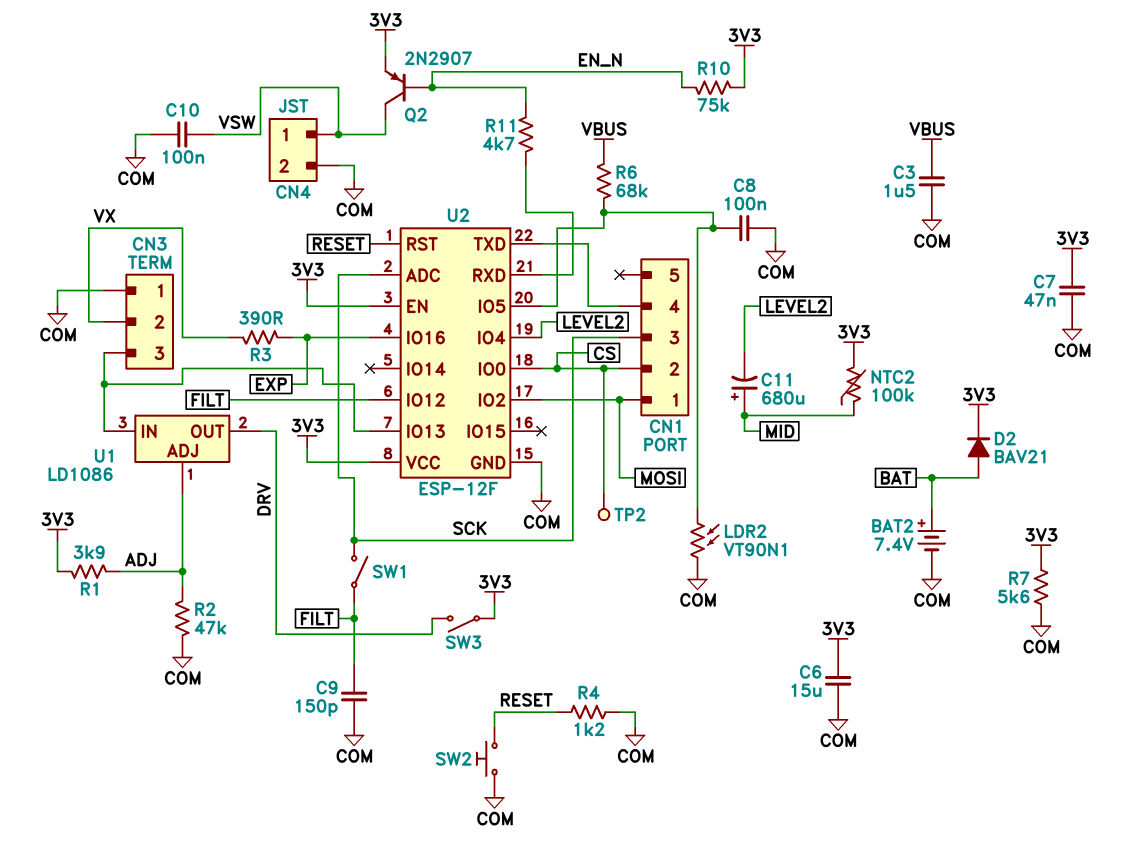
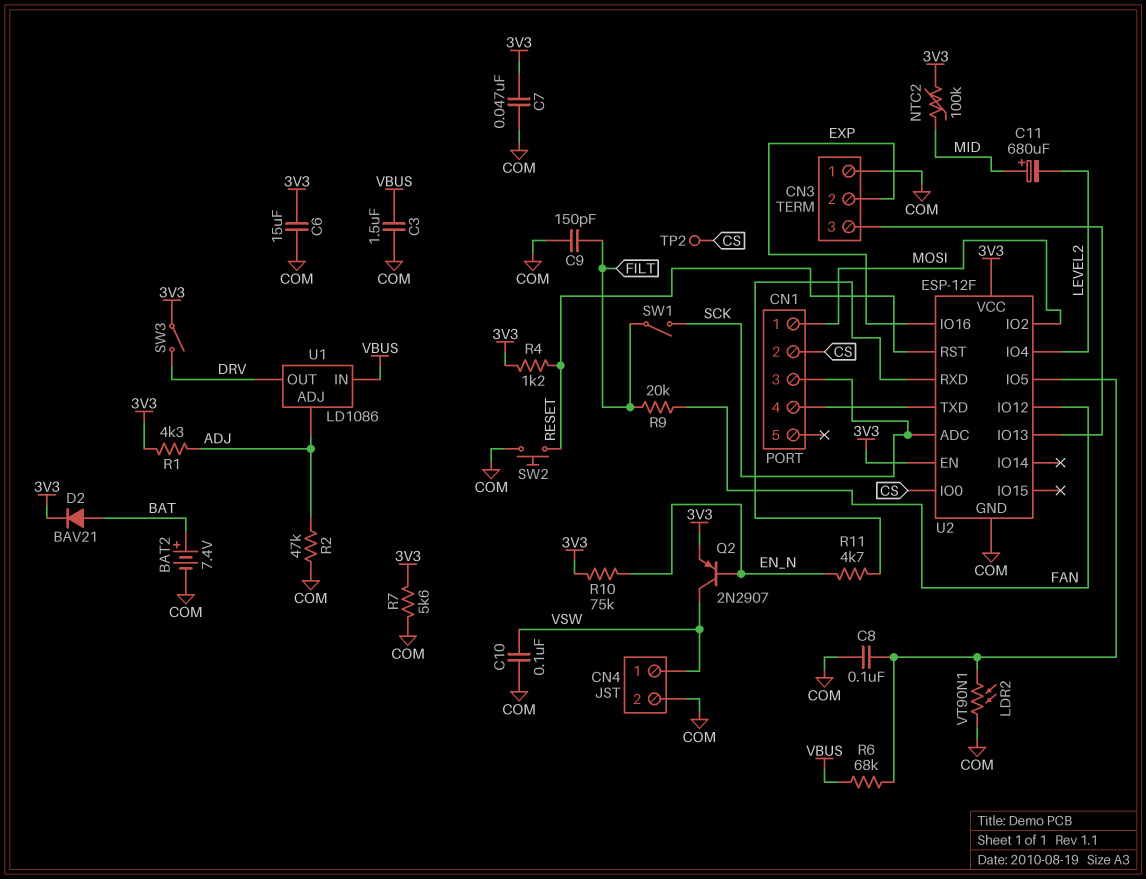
CN3 pin 2: VX -> EXP
R1: 3.9k (3V3, ADJ) -> 4.3k (3V3, ADJ)
R3: 390 (EXP, VX) -> none
R4: 1.2k (COM, RESET) -> 1.2k (3V3, RESET)
R9: none -> 20k (FAN, FILT)
U1 pin IN: CN3/3 -> VBUS
U2 pin IO12: FILT -> FAN

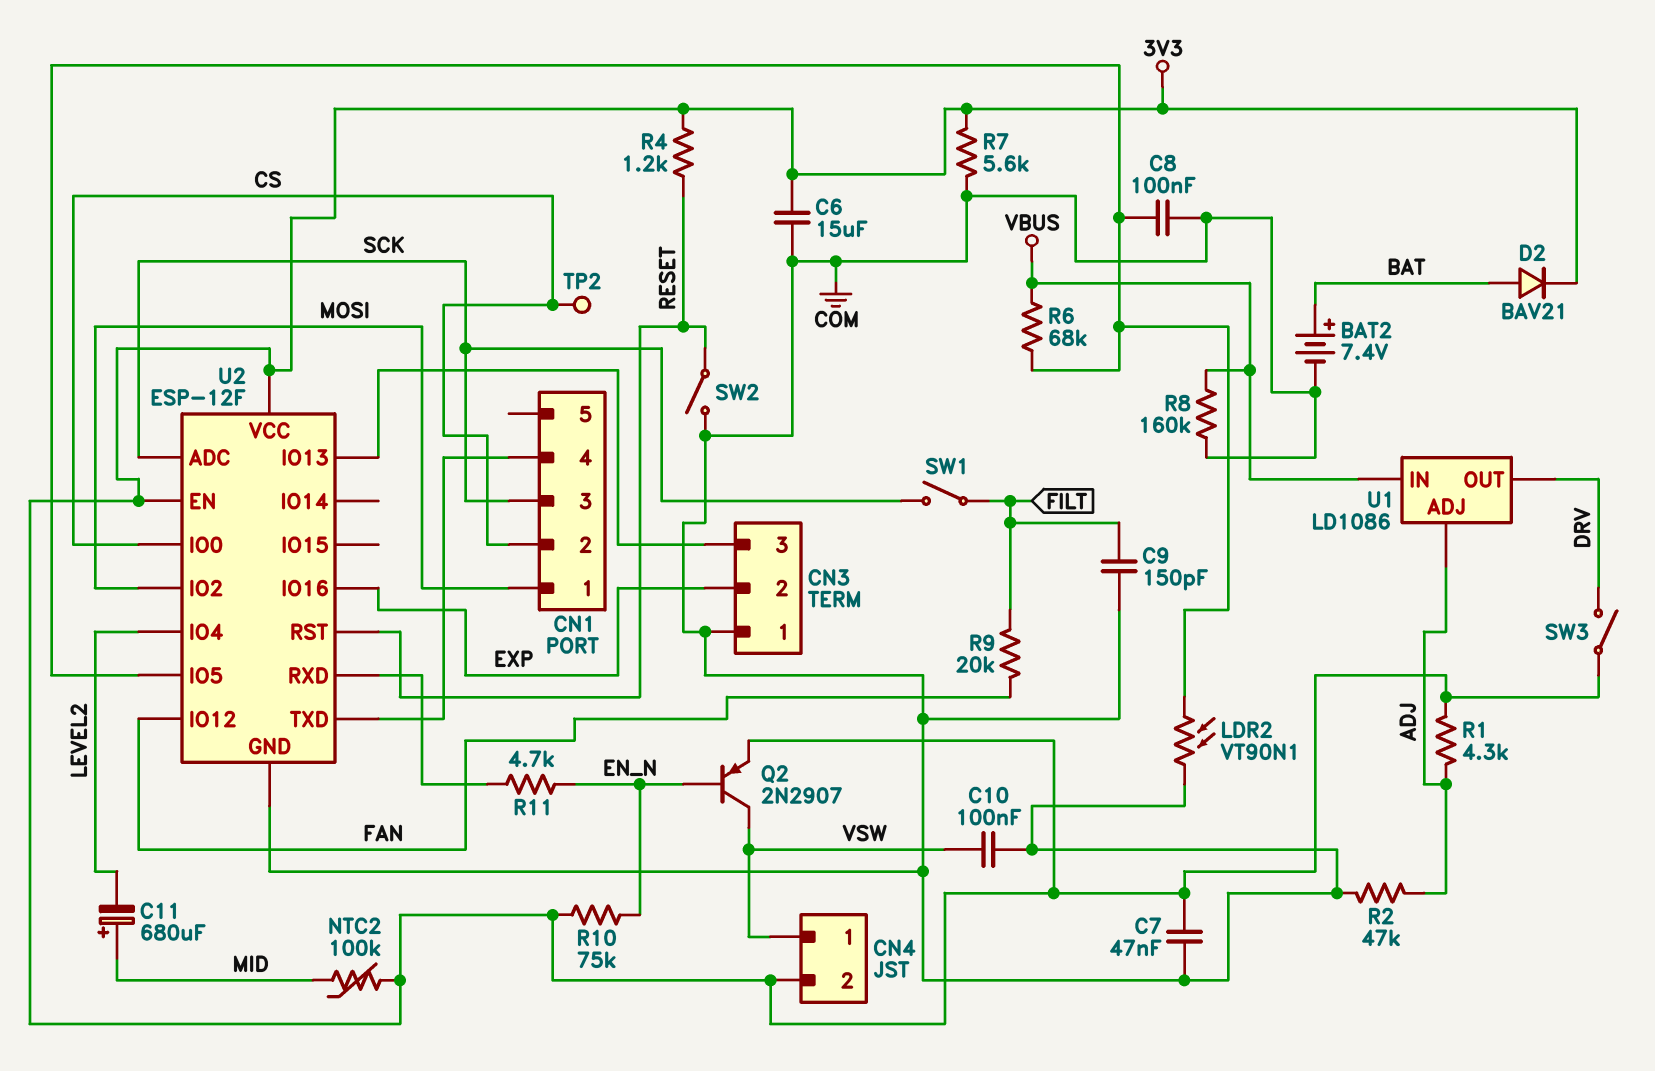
C3: 1.5uF (COM, VBUS) -> none
CN4 pin 2: COM -> 3V3
R8: none -> 160k (COM, VBUS)
SW2: button (COM, RESET) -> switch (COM, RESET)

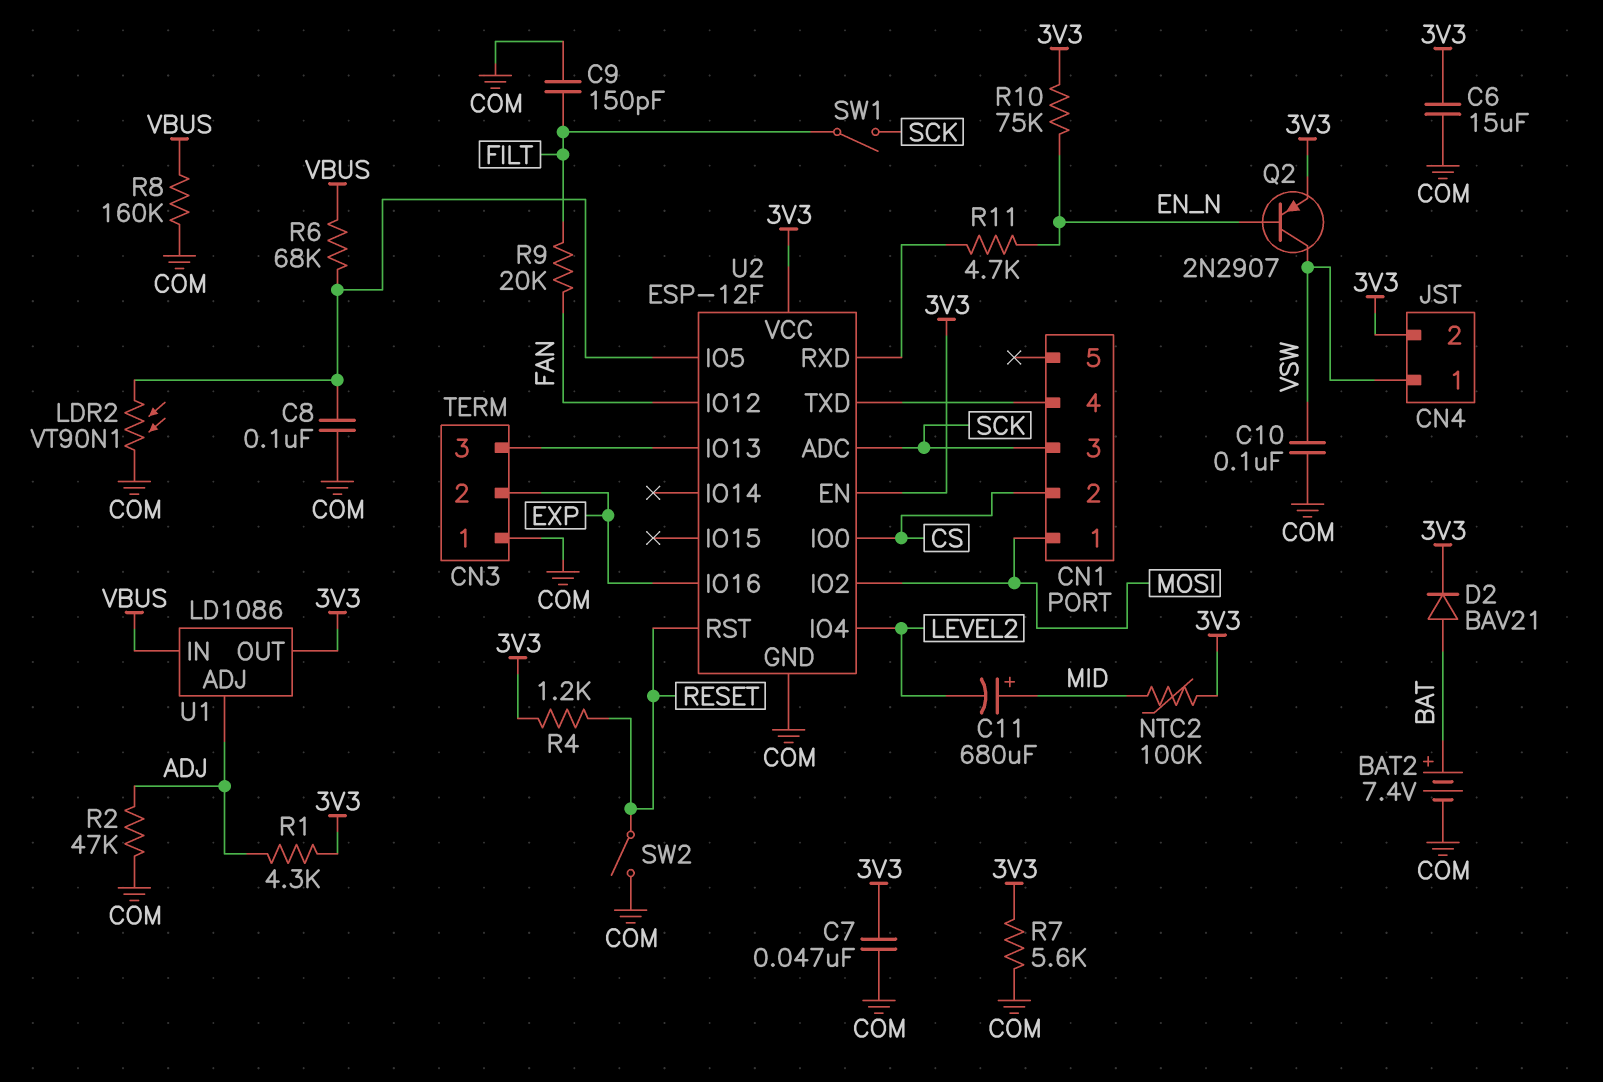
SW3: switch (3V3, DRV) -> none
TP2: test point (CS) -> none
U1 pin OUT: DRV -> 3V3

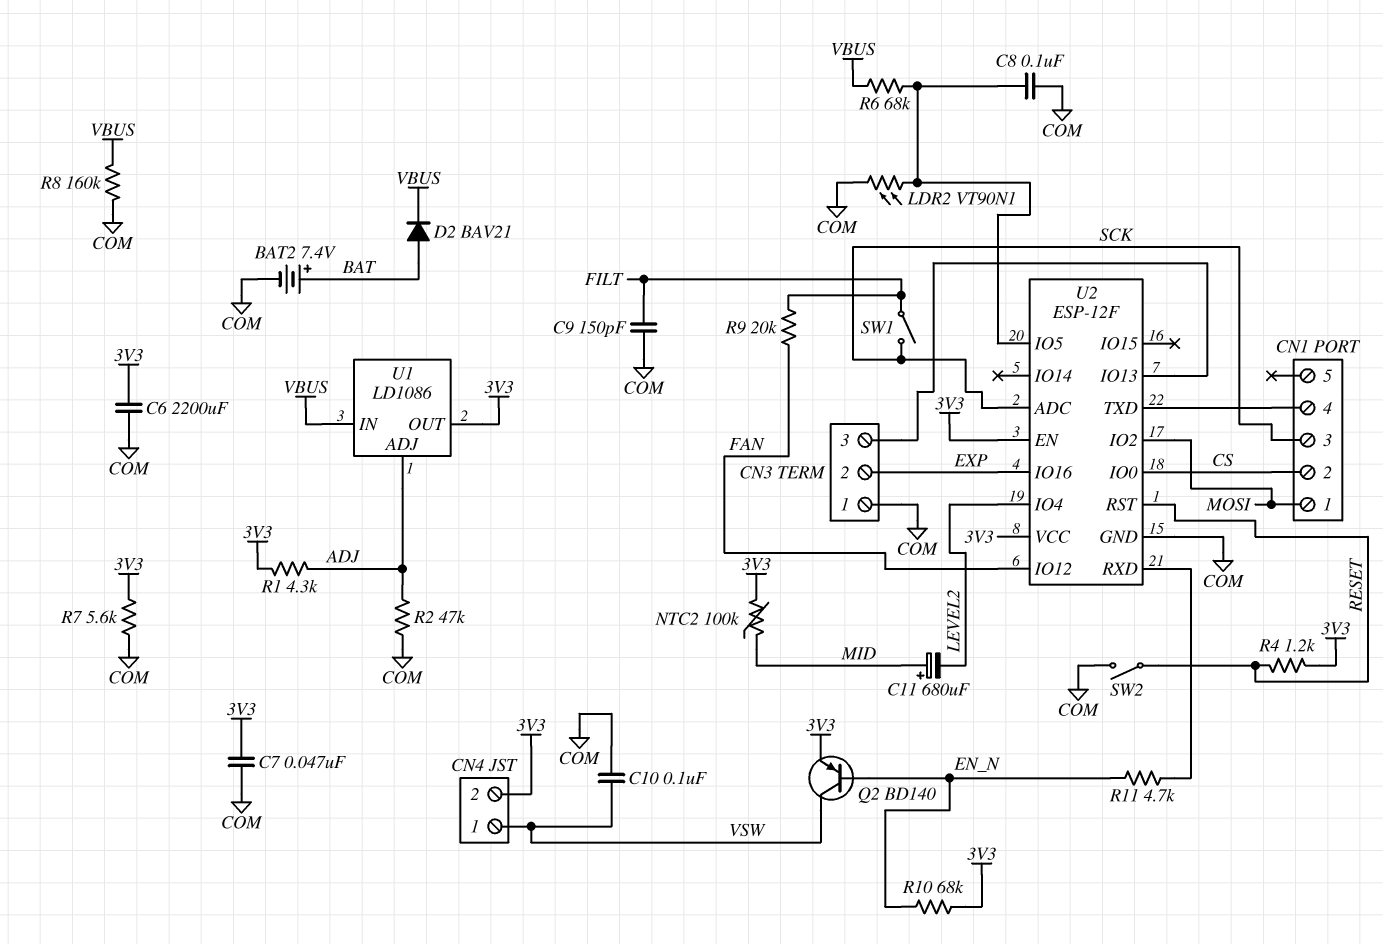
C6: 15uF (3V3, COM) -> 2200uF (3V3, COM)
D2: diode BAV21 (A BAT, K 3V3) -> diode BAV21 (A BAT, K VBUS)
Q2: PNP 2N2907 (B EN_N, C VSW, E 3V3) -> PNP BD140 (B EN_N, C VSW, E 3V3)
R10: 75k (3V3, EN_N) -> 68k (3V3, EN_N)

